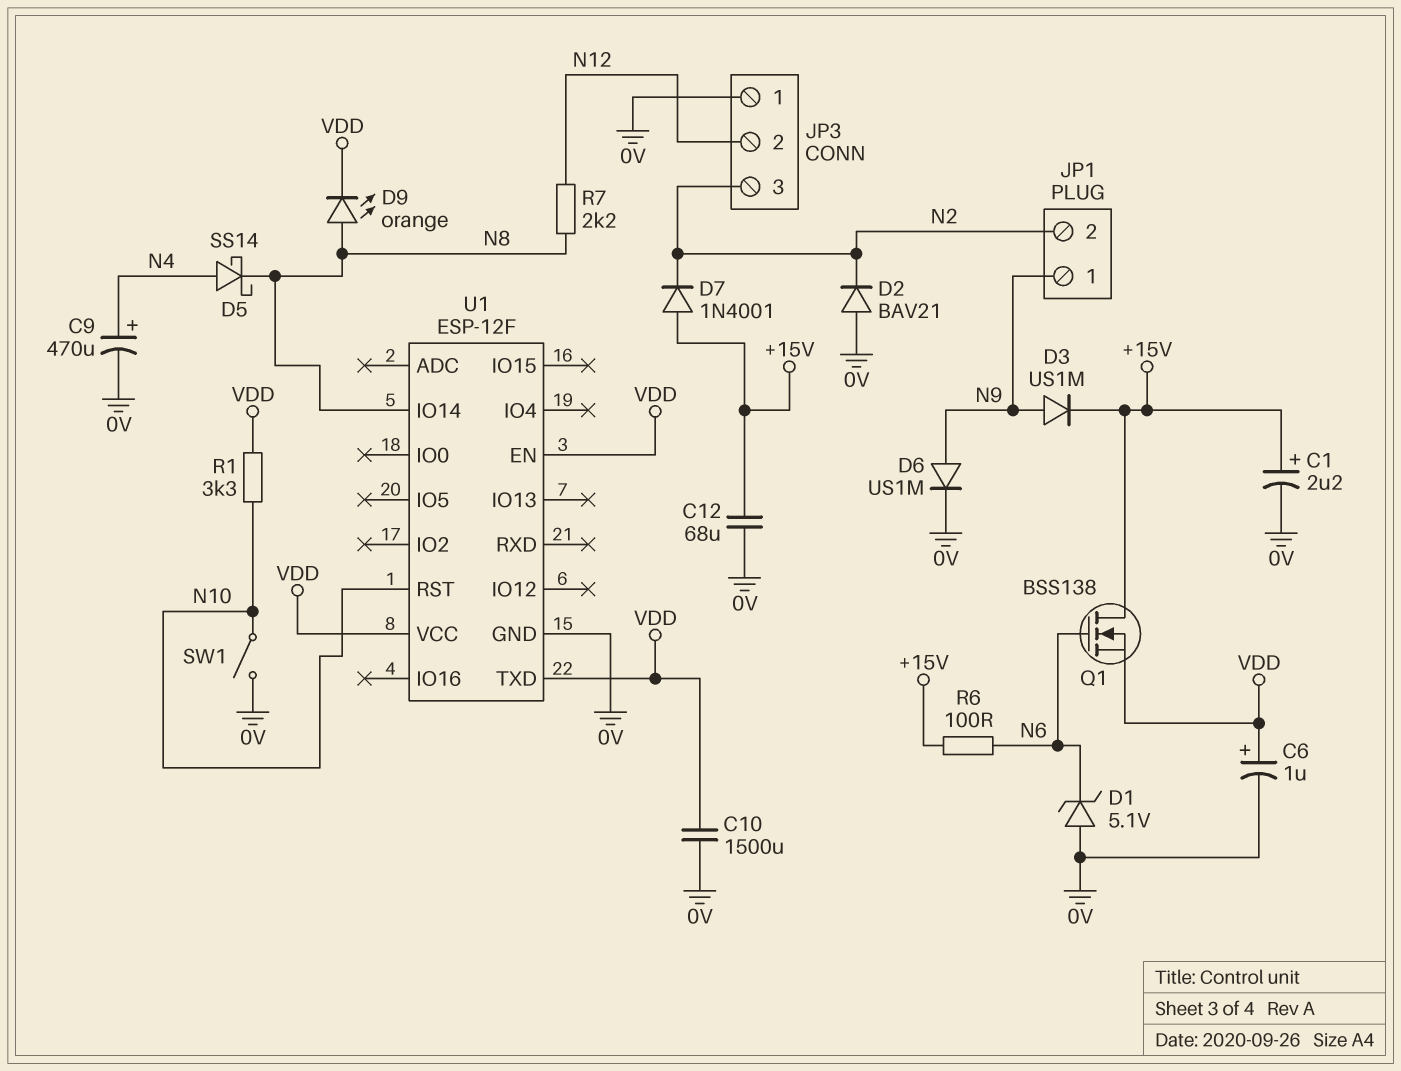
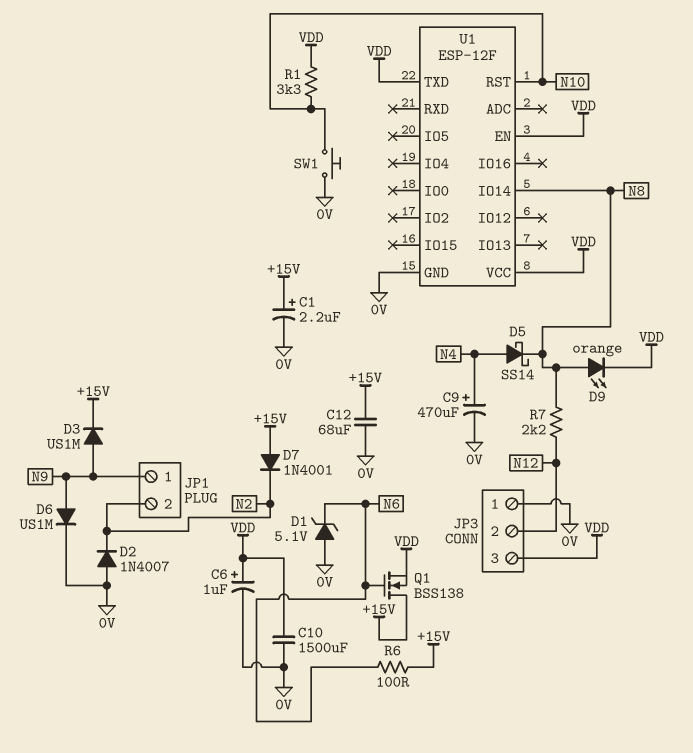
D2: diode BAV21 (A 0V, K N2) -> diode 1N4007 (A 0V, K N2)
JP3 pin 3: N2 -> VDD
SW1: switch (0V, N10) -> button (0V, N10)

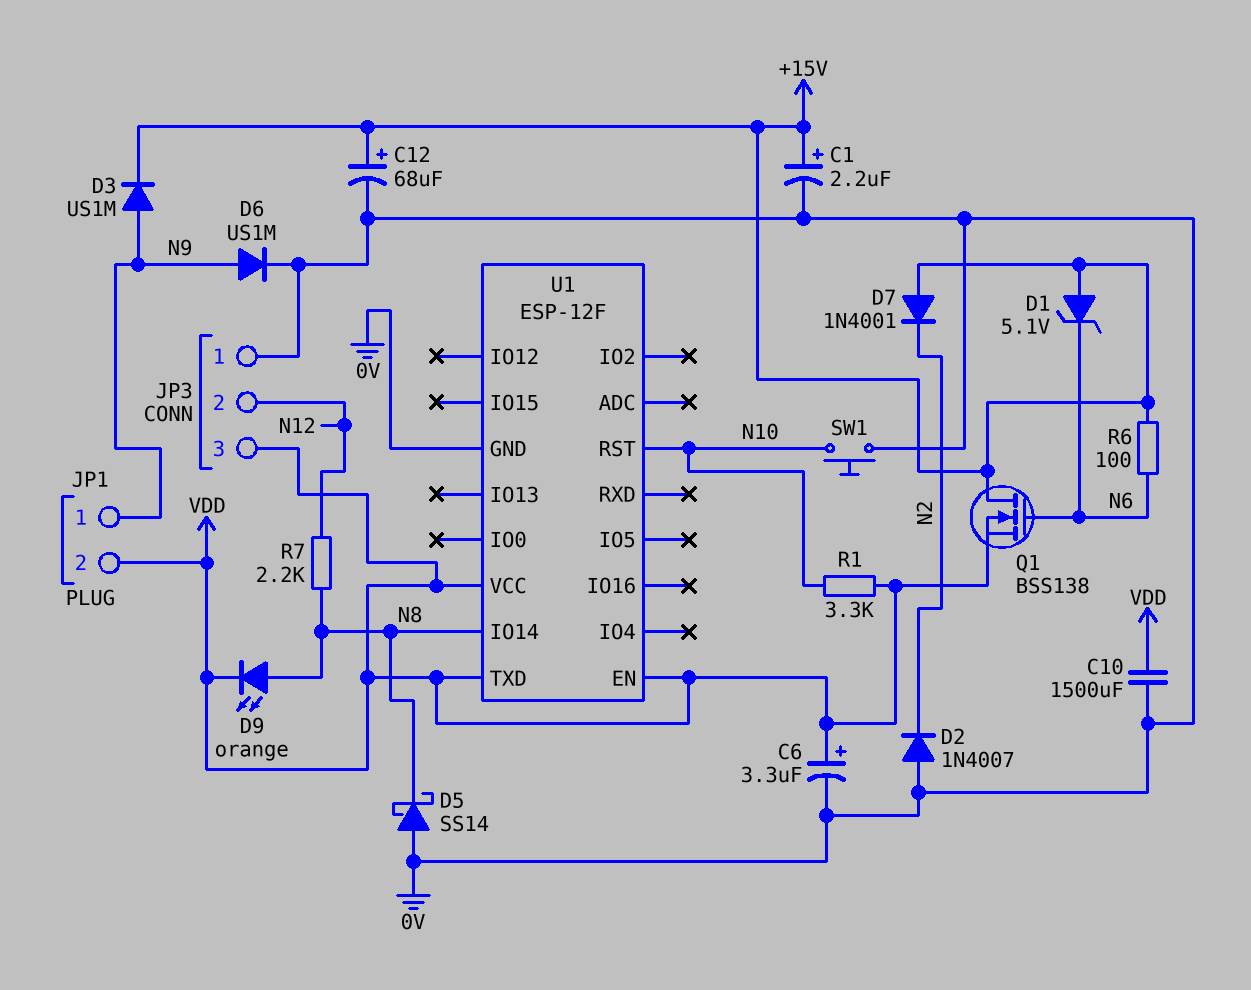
C6: 1uF (plus VDD, minus 0V) -> 3.3uF (plus VDD, minus 0V)
C9: 470uF (plus N4, minus 0V) -> none
C12: 68uF (+15V, 0V) -> 68uF (plus +15V, minus 0V)
D1: zener 5.1V (A 0V, K N6) -> zener 5.1V (A +15V, K N6)
D5: schottky SS14 (A N4, K N8) -> schottky SS14 (A 0V, K N8)
JP1 pin 2: N2 -> VDD

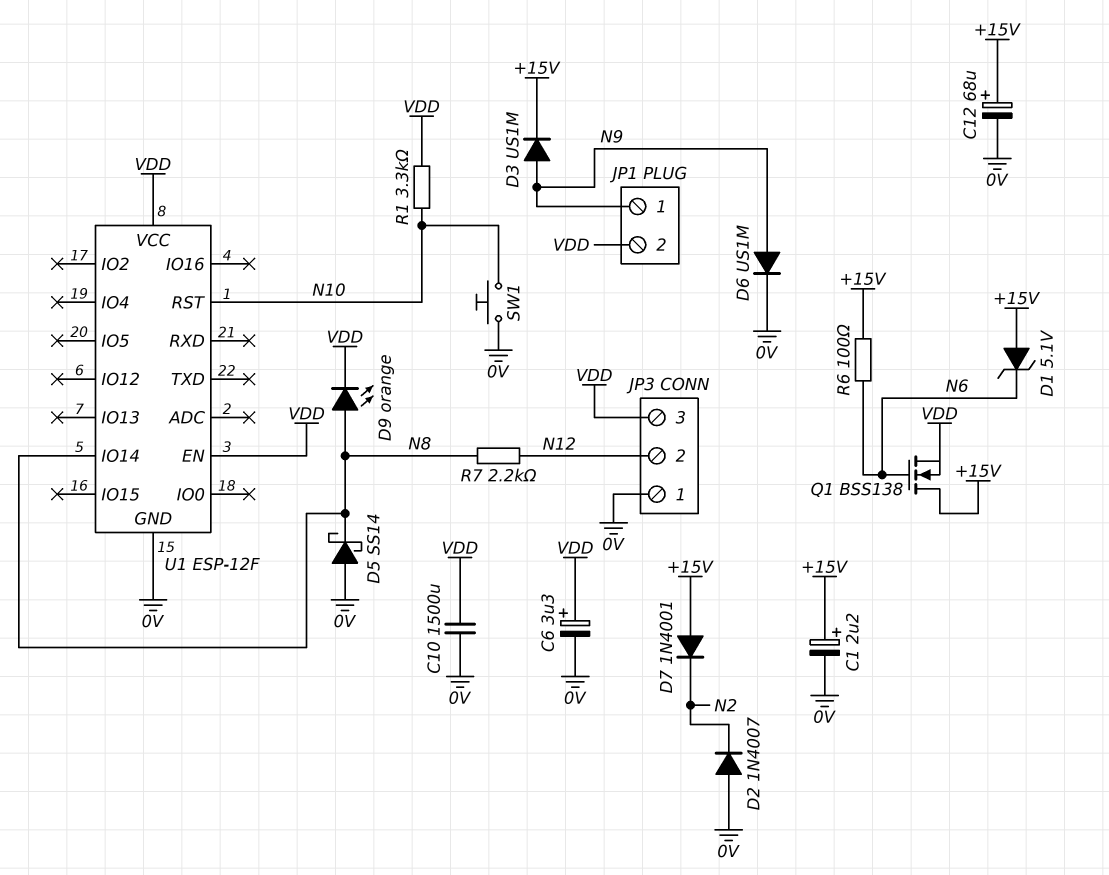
U1 pin TXD: VDD -> none

